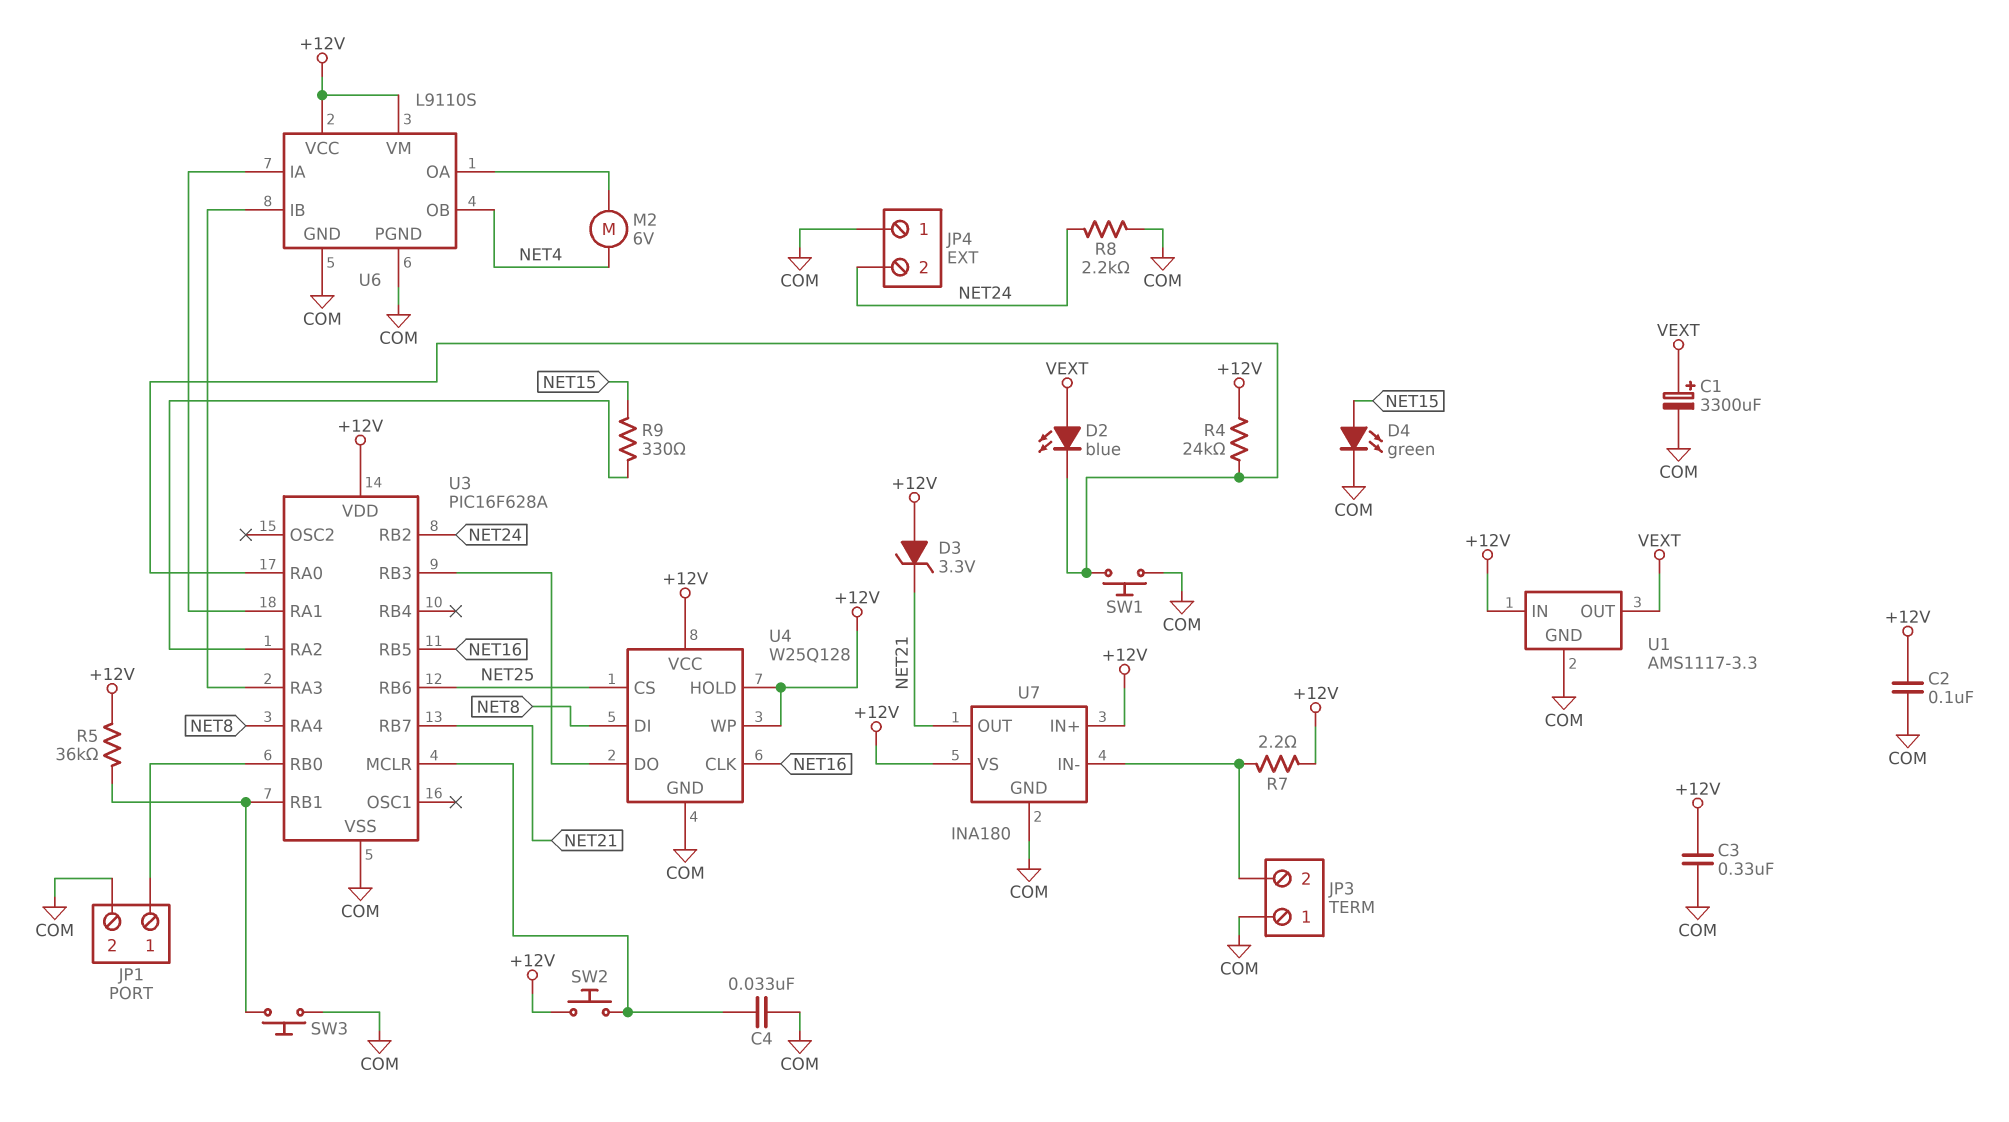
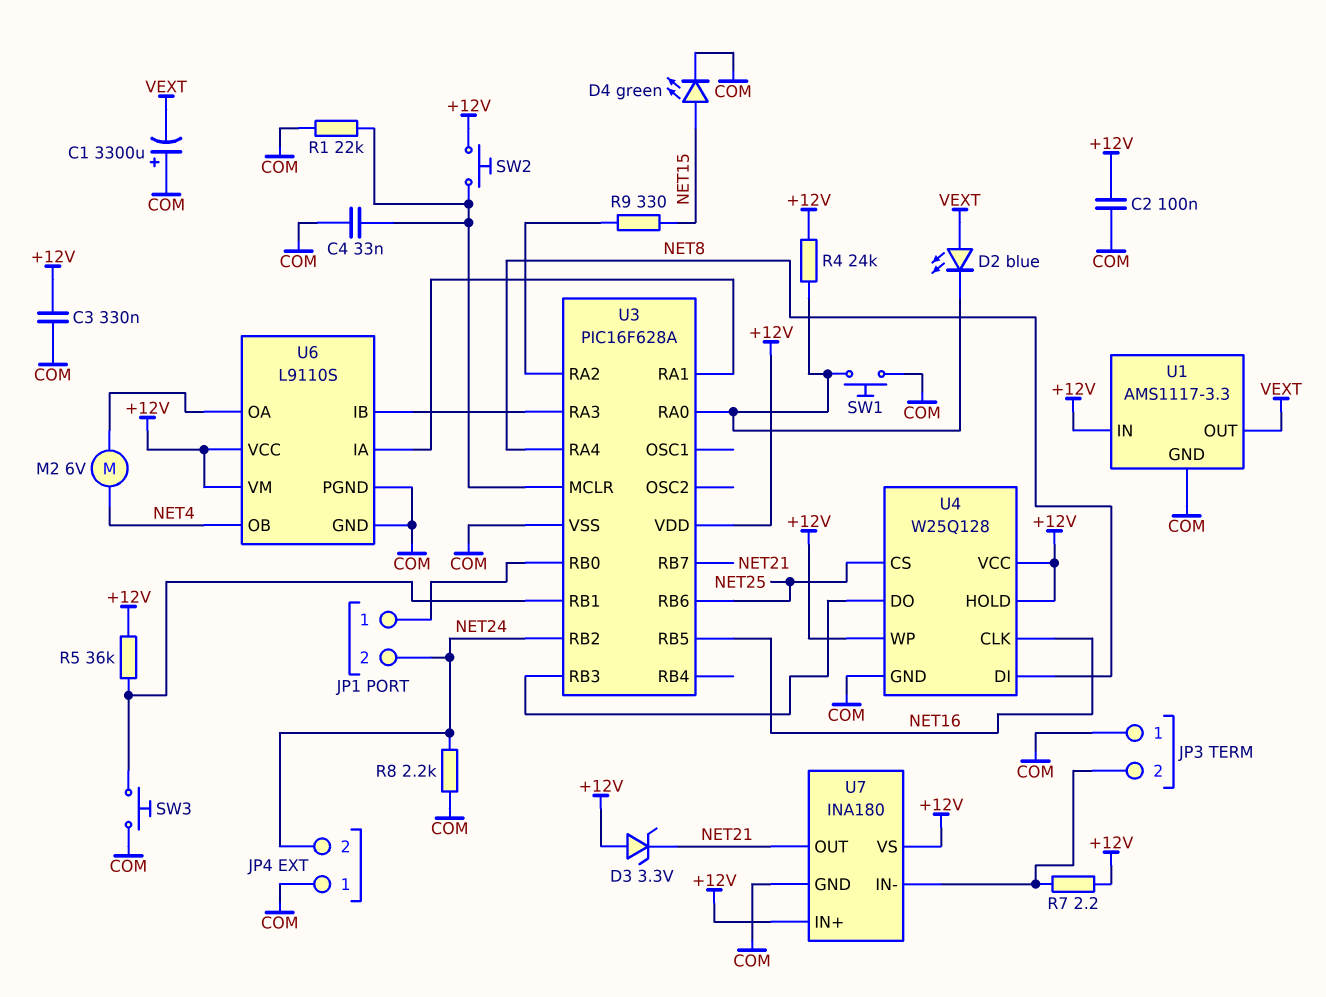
C1: 3300uF (plus VEXT, minus COM) -> 3300uF (plus COM, minus VEXT)
JP1 pin 2: COM -> NET24
R1: none -> 22k (COM, U3/MCLR)

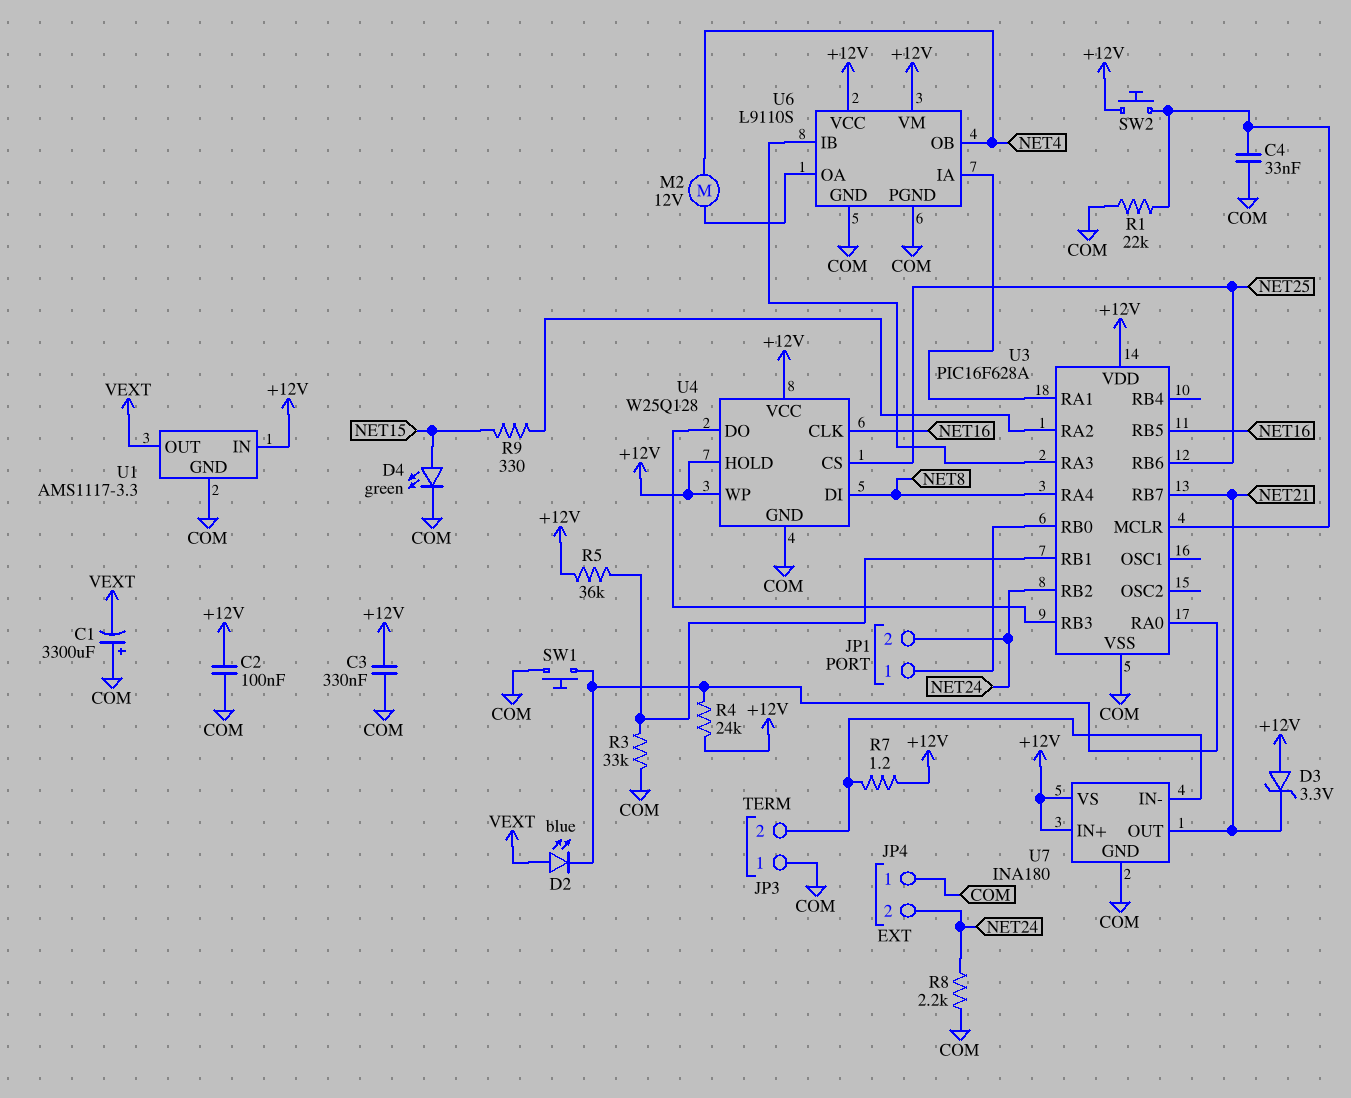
M2: motor 6V (NET4, U6/OA) -> motor 12V (NET4, U6/OA)
R3: none -> 33k (COM, U3/RB1)
R7: 2.2 (+12V, JP3/2) -> 1.2 (+12V, JP3/2)
SW3: button (COM, U3/RB1) -> none

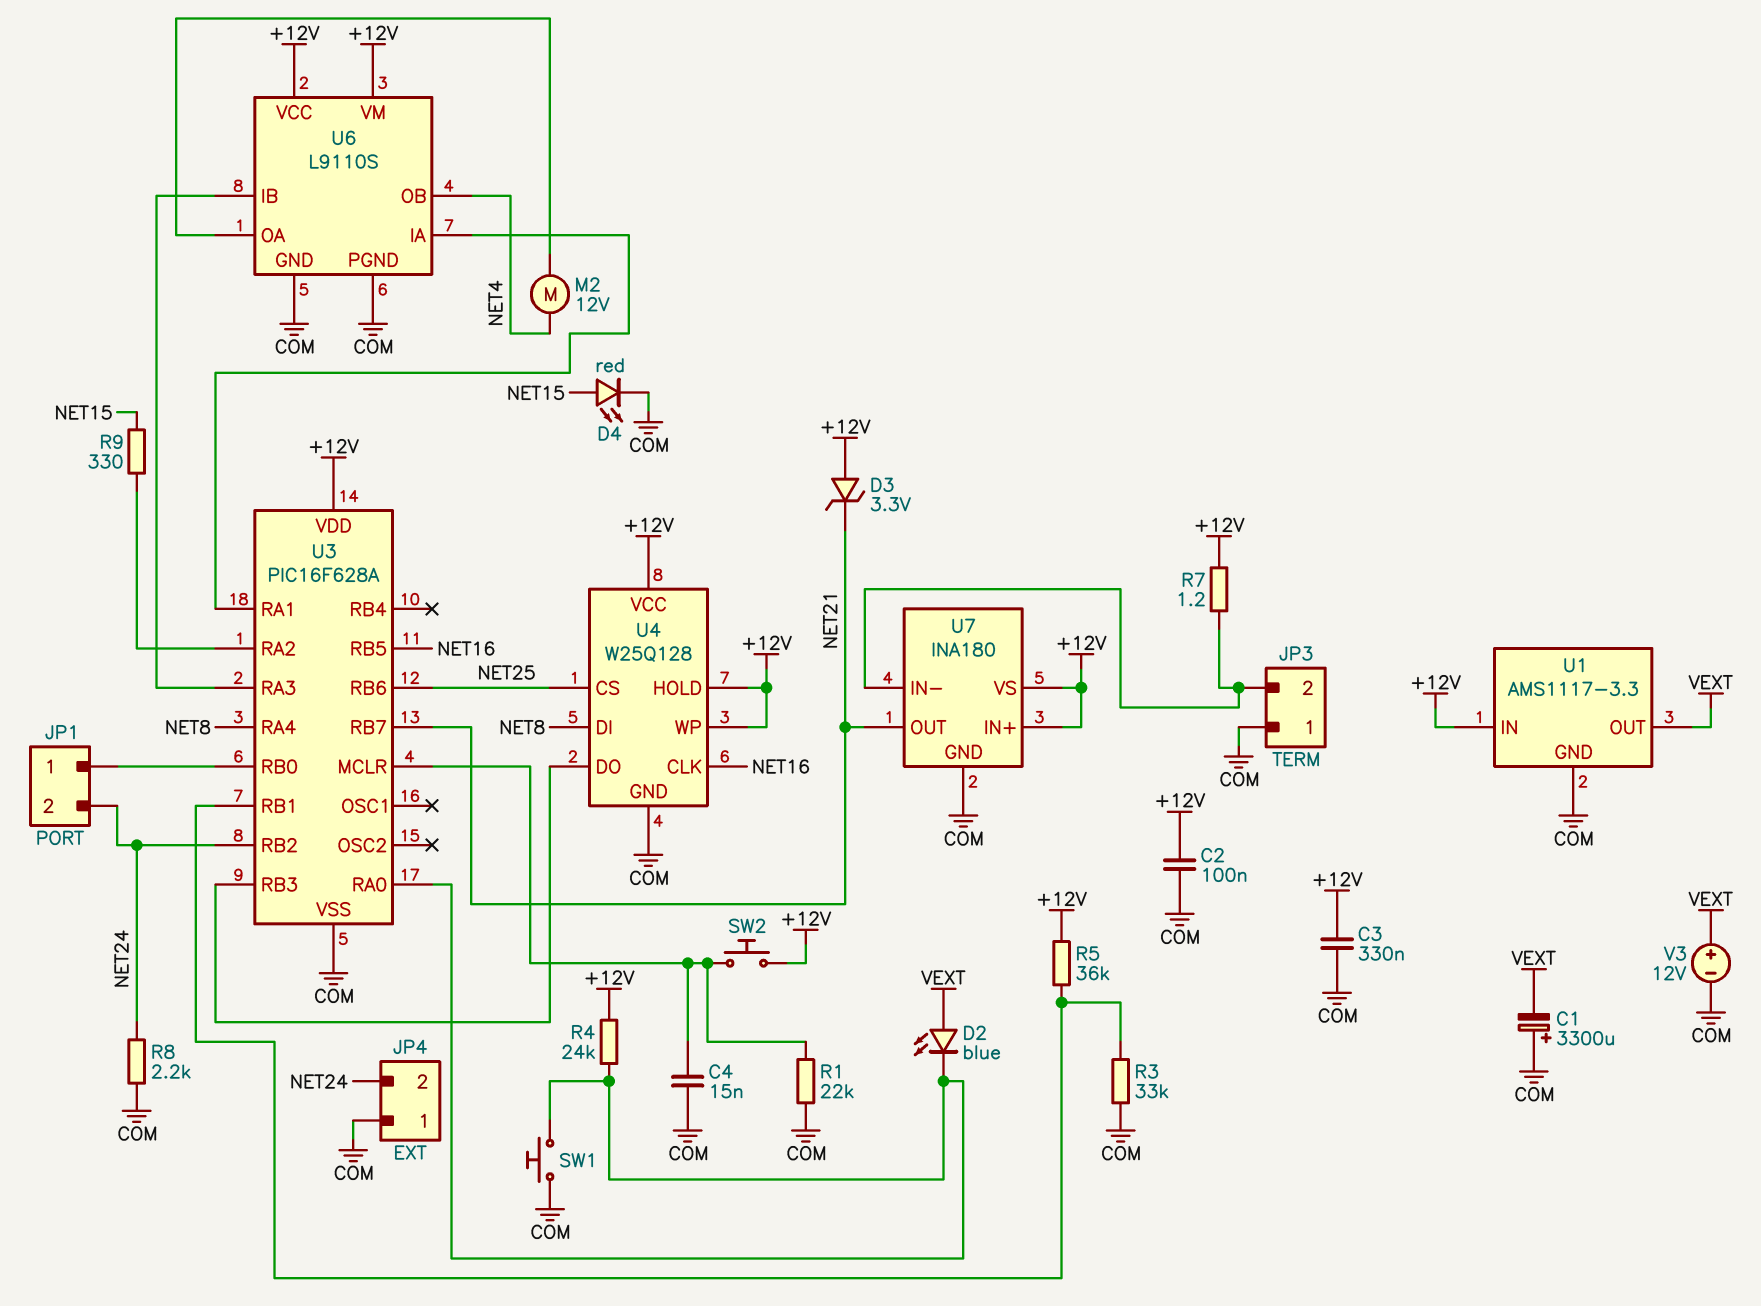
C4: 33nF (COM, U3/MCLR) -> 15nF (COM, U3/MCLR)
D4: LED green (A NET15, K COM) -> LED red (A NET15, K COM)
V3: none -> 12V (plus VEXT, minus COM)

